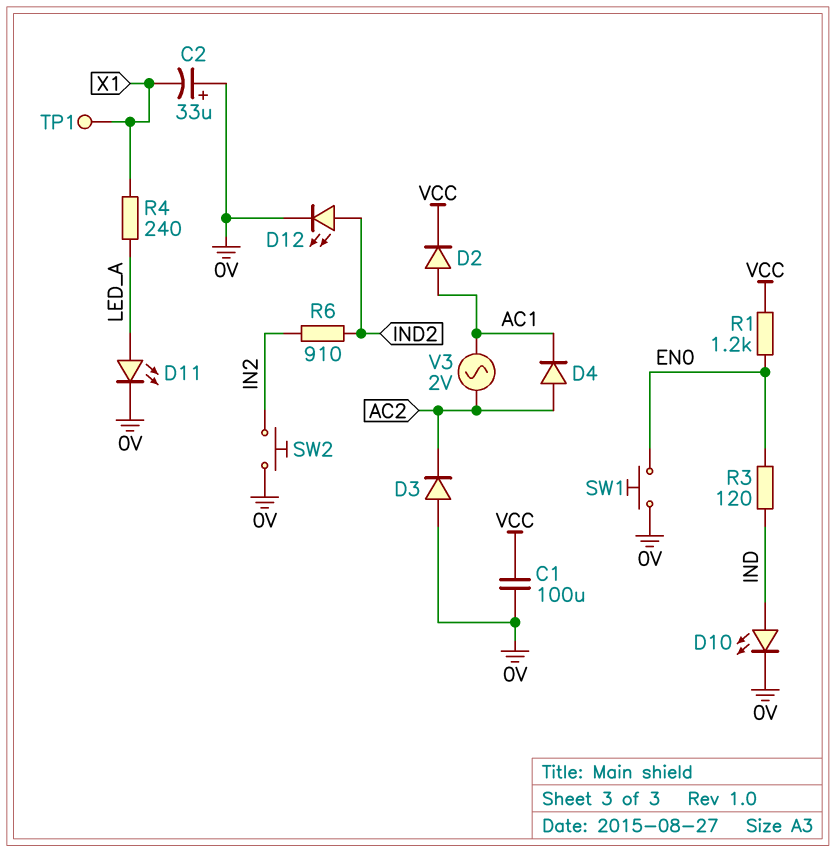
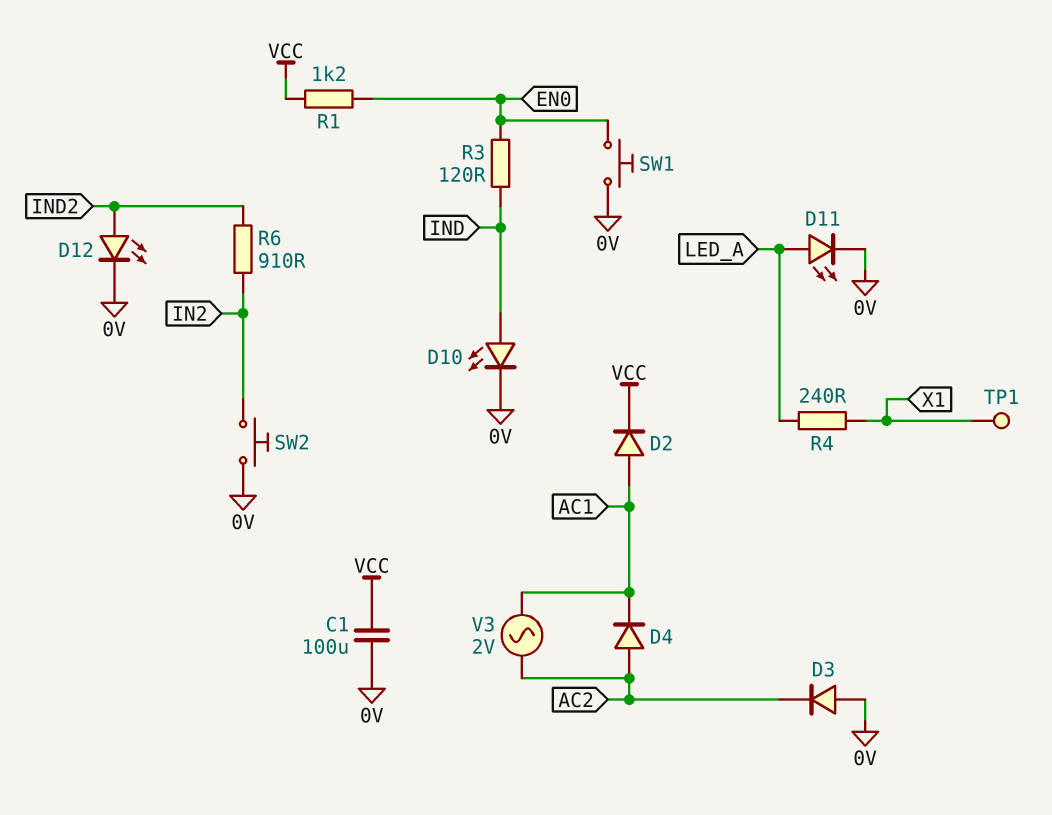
C2: 33uF (plus 0V, minus X1) -> none

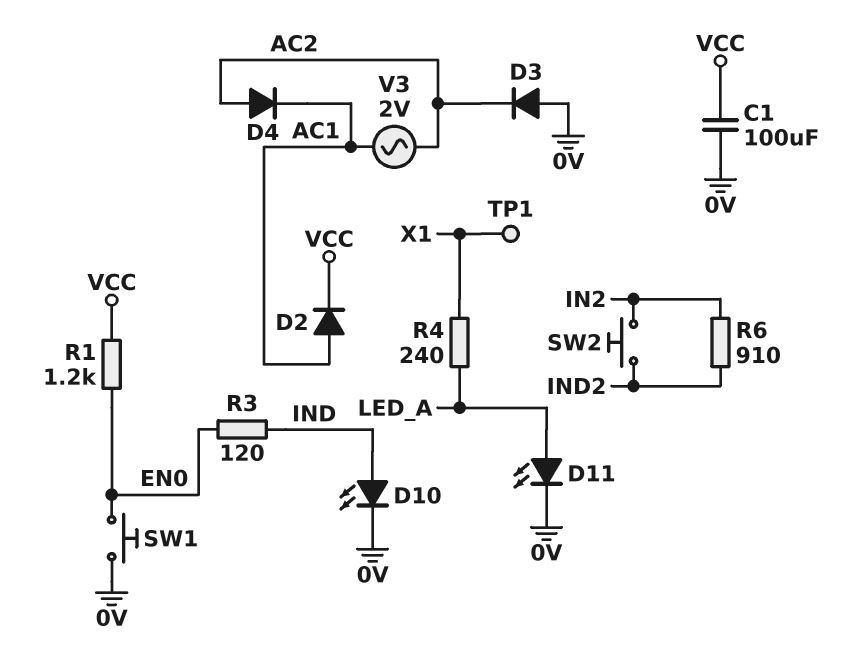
D12: LED (A IND2, K 0V) -> none
SW2: button (0V, IN2) -> button (IN2, IND2)

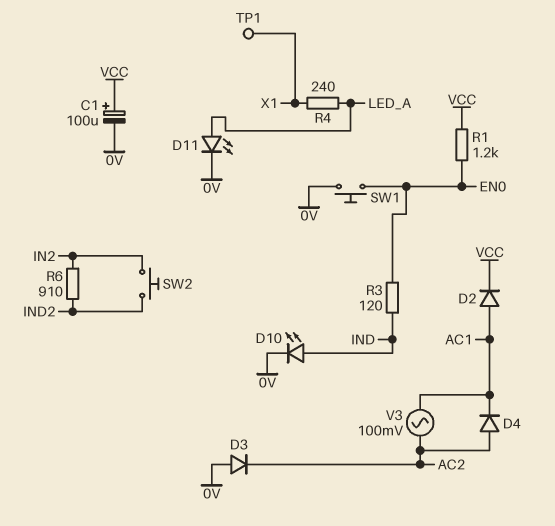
C1: 100uF (0V, VCC) -> 100uF (plus VCC, minus 0V)
V3: AC 2V (AC1, AC2) -> AC 100mV (AC1, AC2)

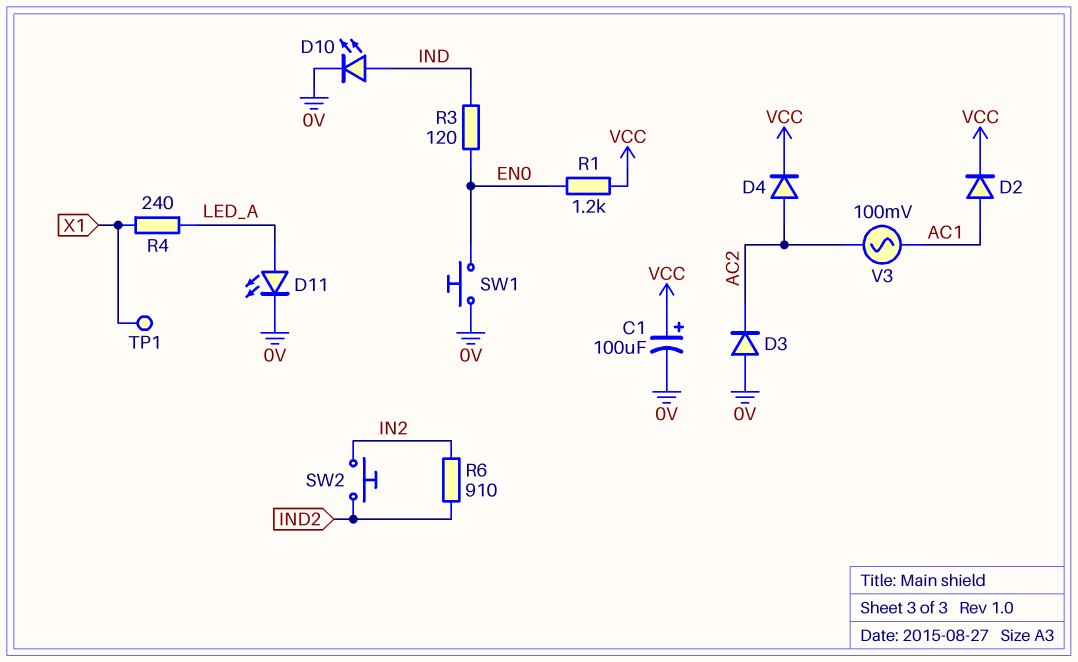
D4: diode (A AC2, K AC1) -> diode (A AC2, K VCC)

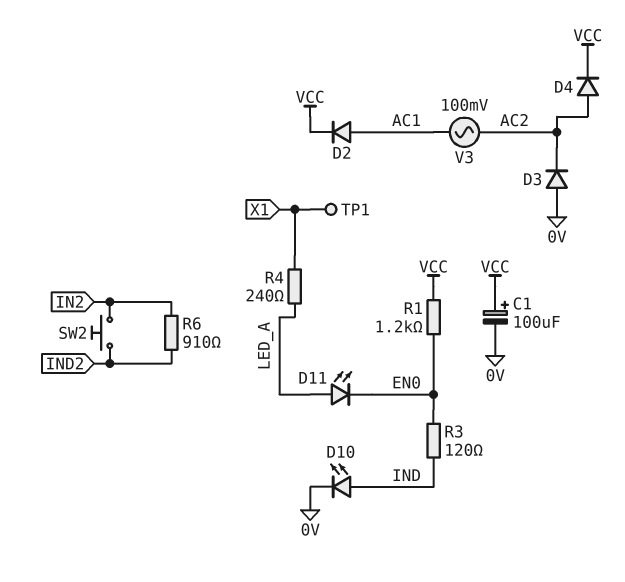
D11: LED (A LED_A, K 0V) -> LED (A LED_A, K EN0)
SW1: button (0V, EN0) -> none

